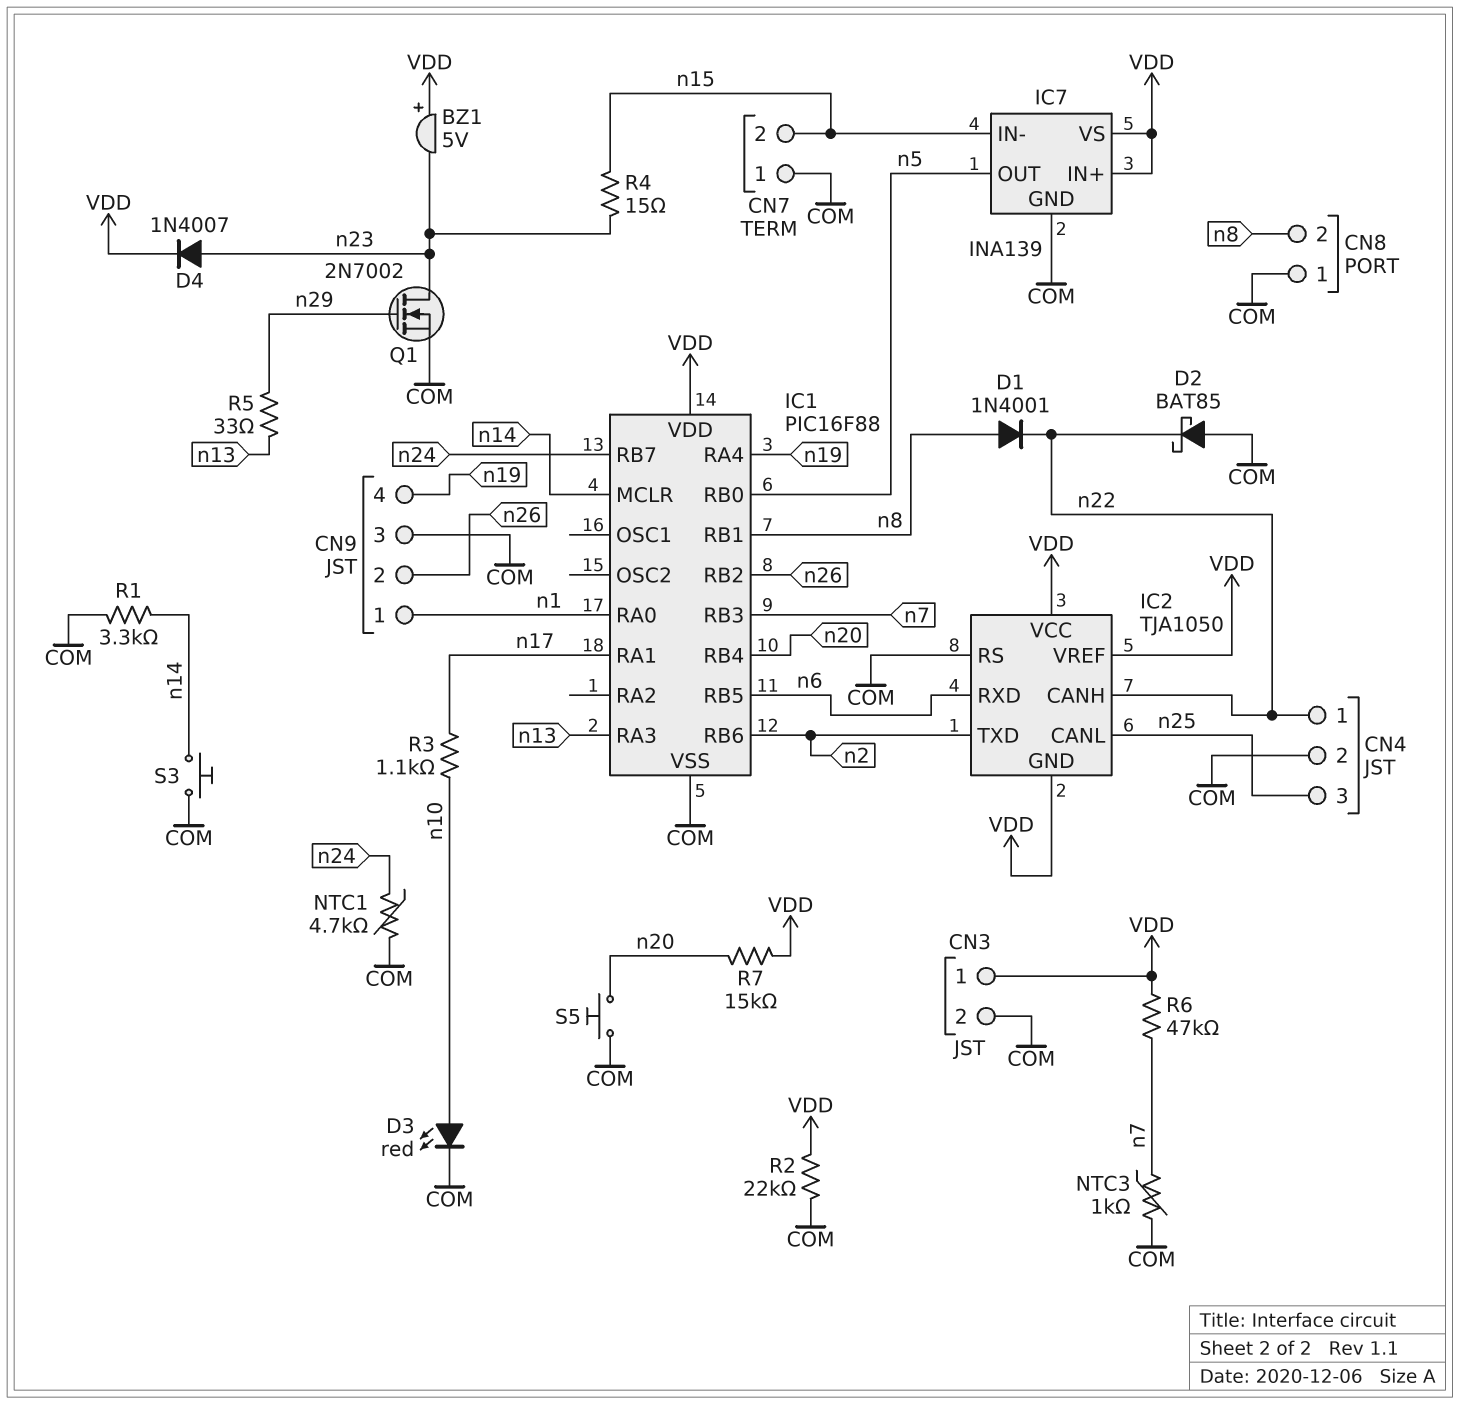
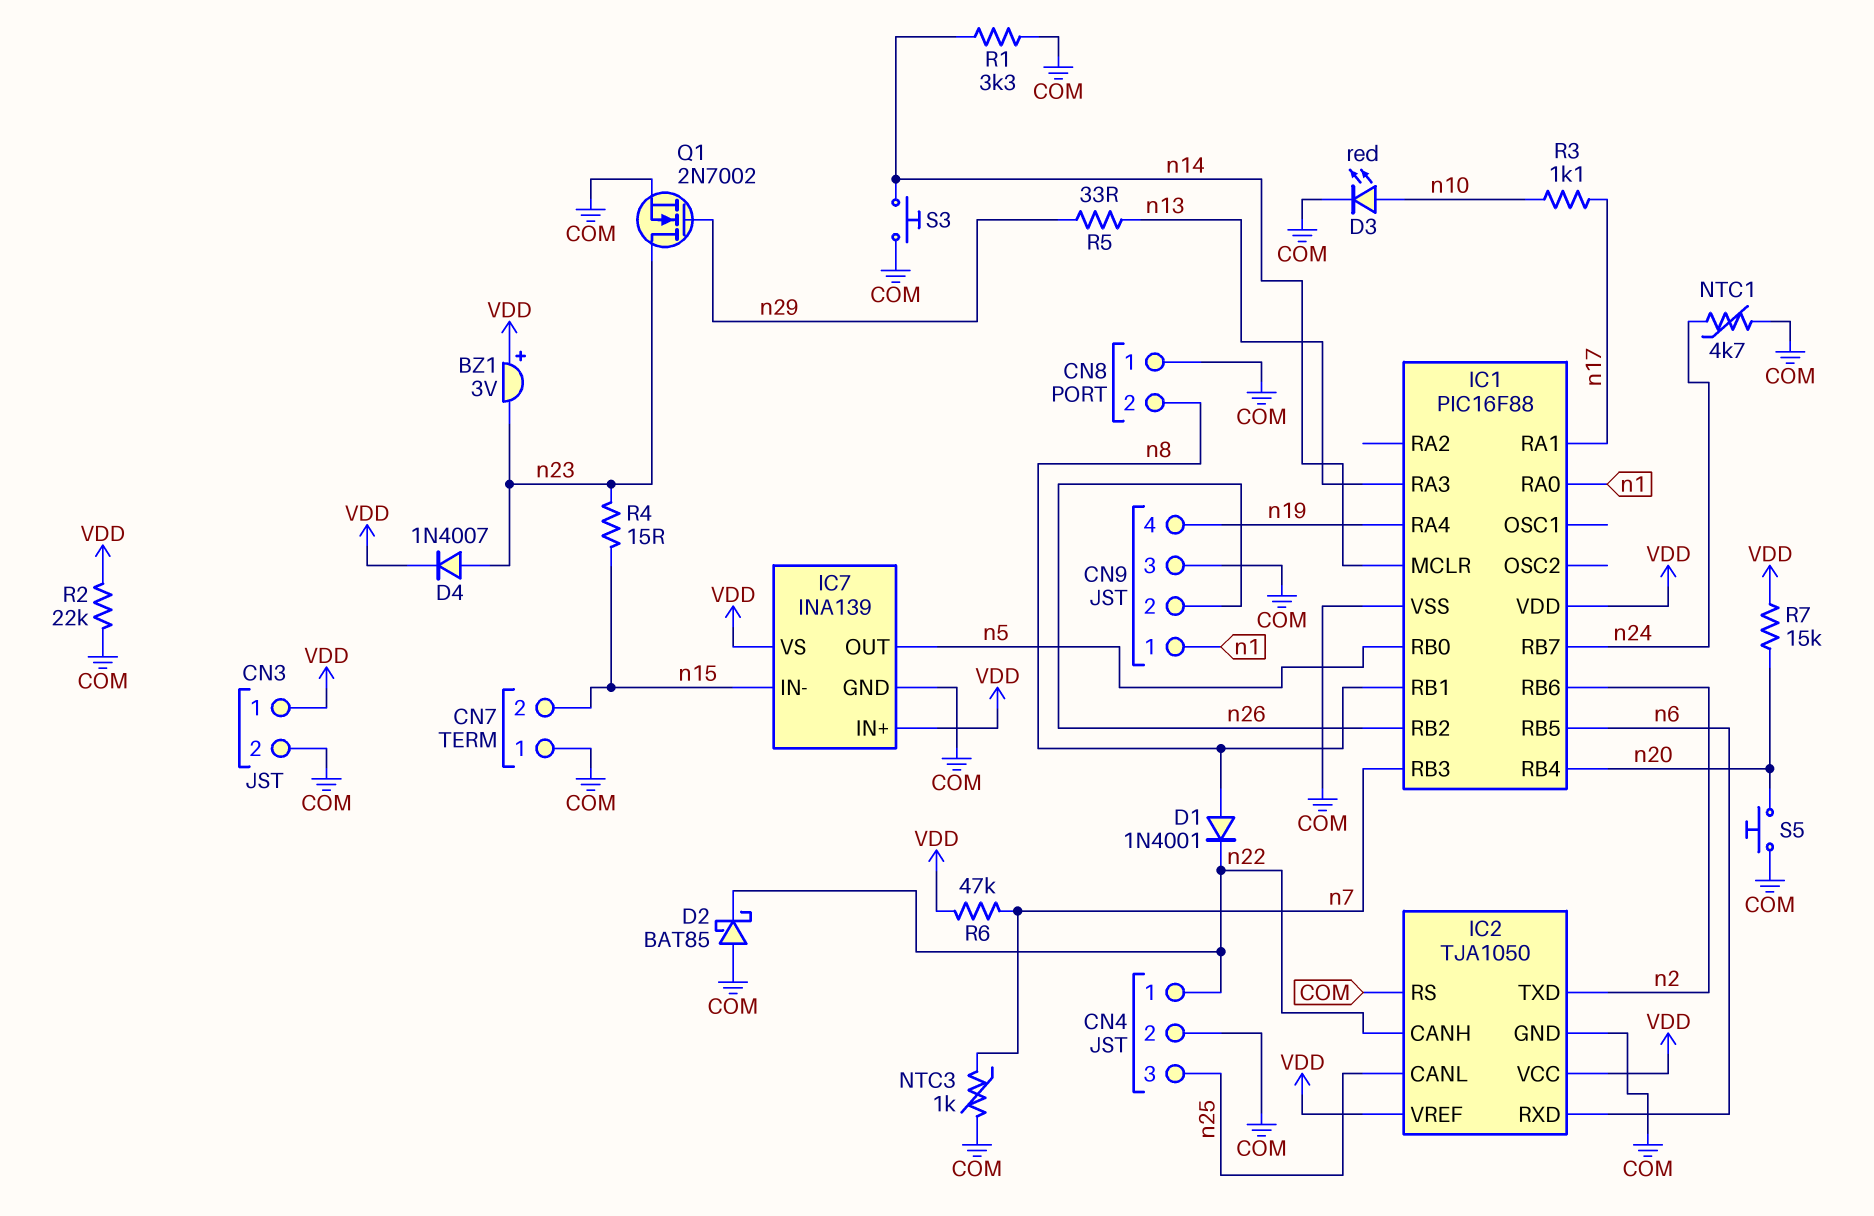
BZ1: buzzer 5V (plus VDD, minus n23) -> buzzer 3V (plus VDD, minus n23)
IC2 pin GND: VDD -> COM

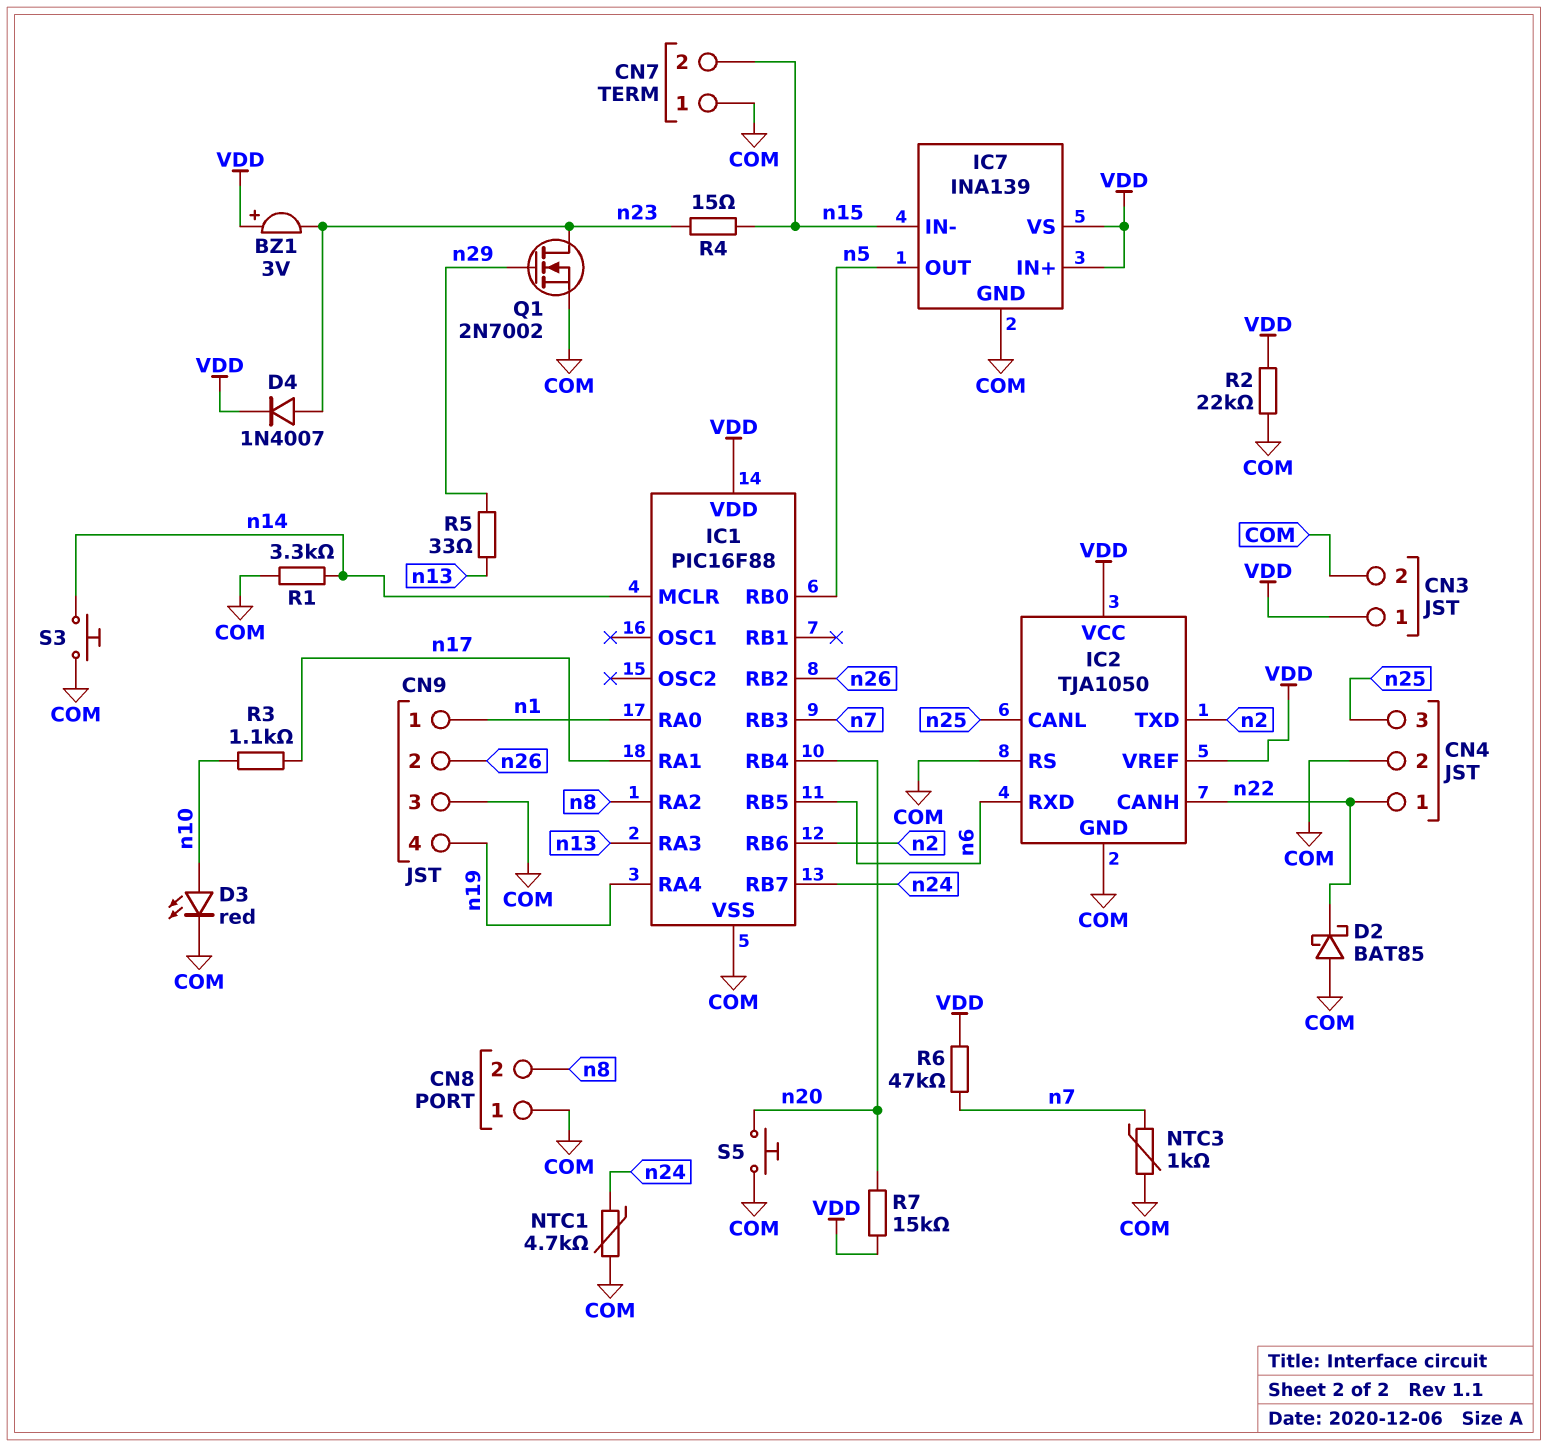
D1: diode 1N4001 (A n8, K n22) -> none
IC1 pin RA2: none -> n8
IC1 pin RB1: n8 -> none

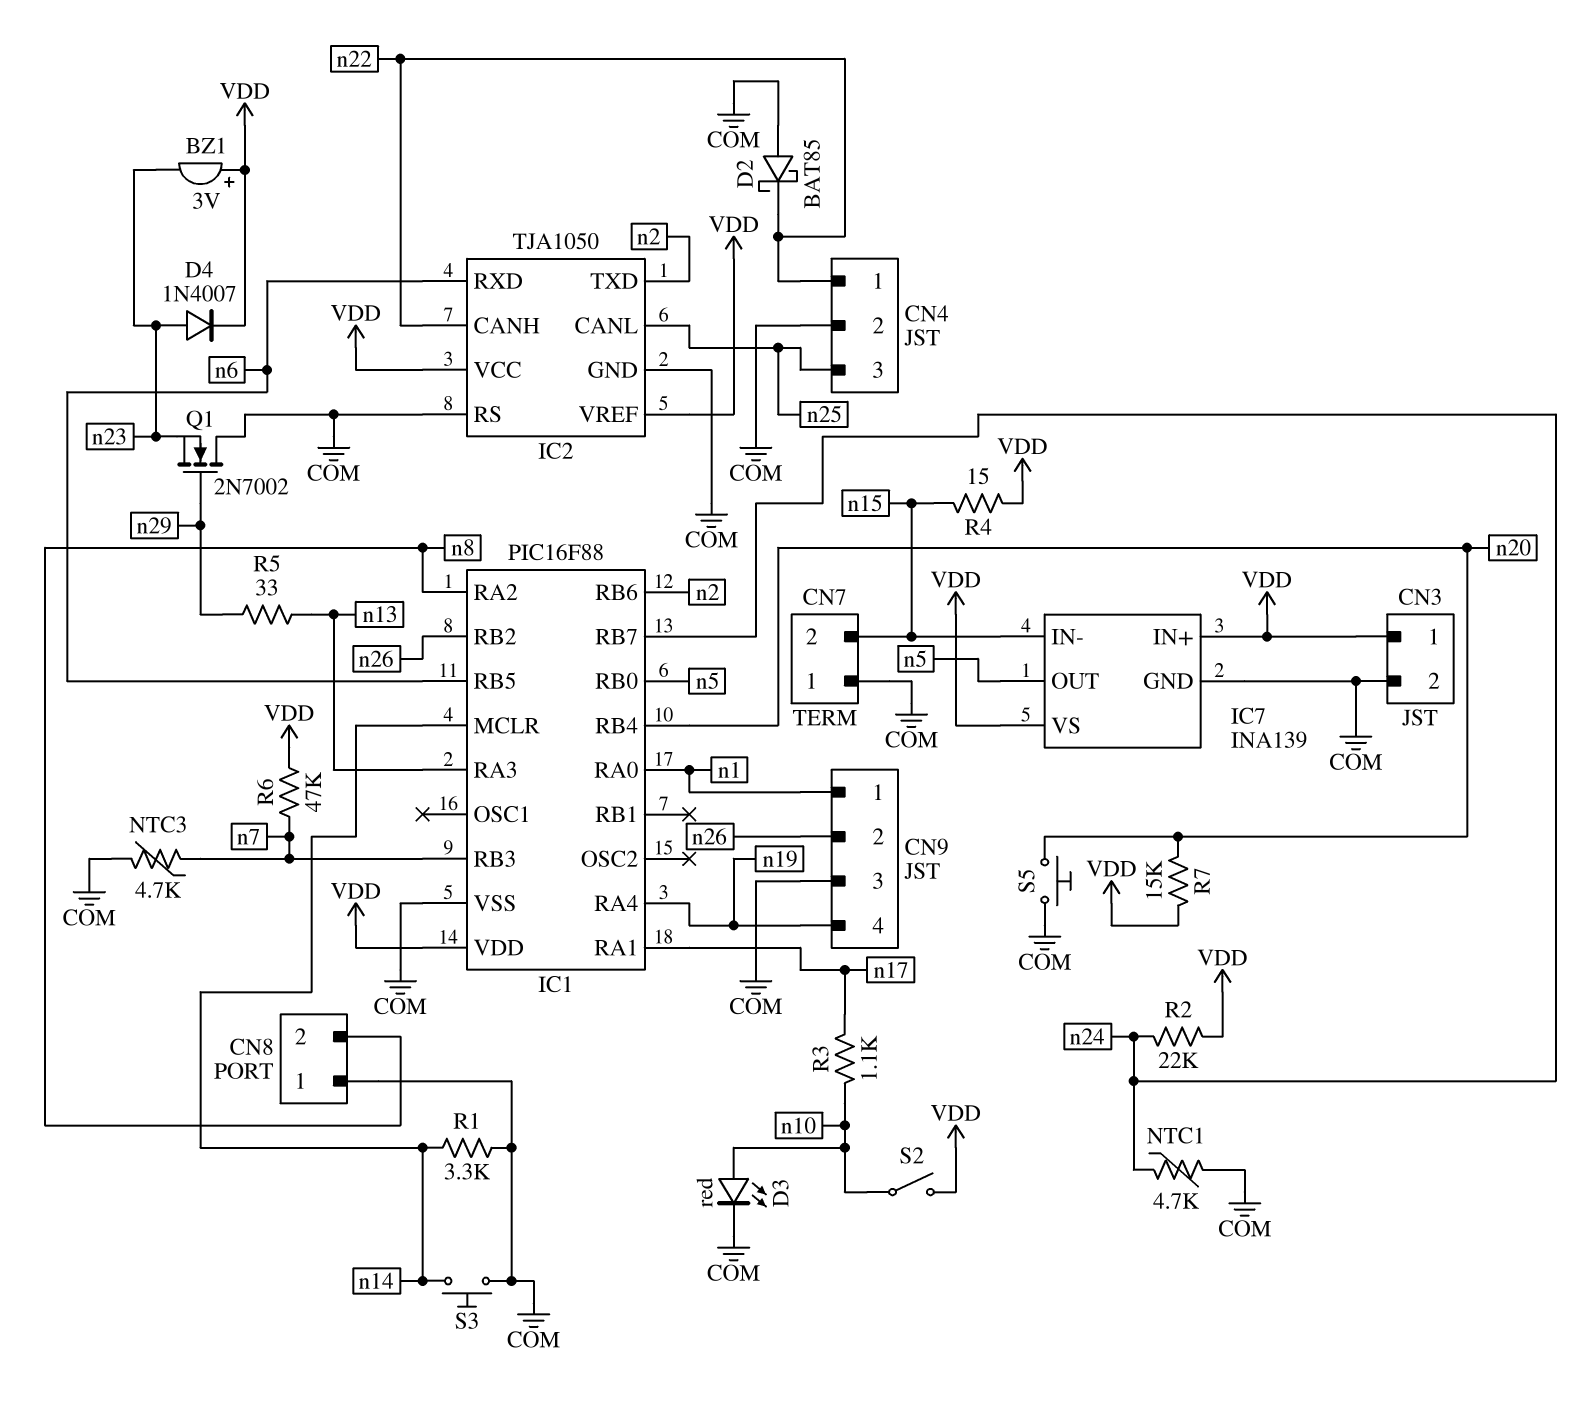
NTC3: 1k (COM, n7) -> 4.7k (COM, n7)
Q1: NMOS 2N7002 (G n29, D n23, S COM) -> NMOS 2N7002 (G n29, D COM, S n23)
R2: 22k (COM, VDD) -> 22k (VDD, n24)
R4: 15 (n15, n23) -> 15 (VDD, n15)
S2: none -> switch (VDD, n10)

